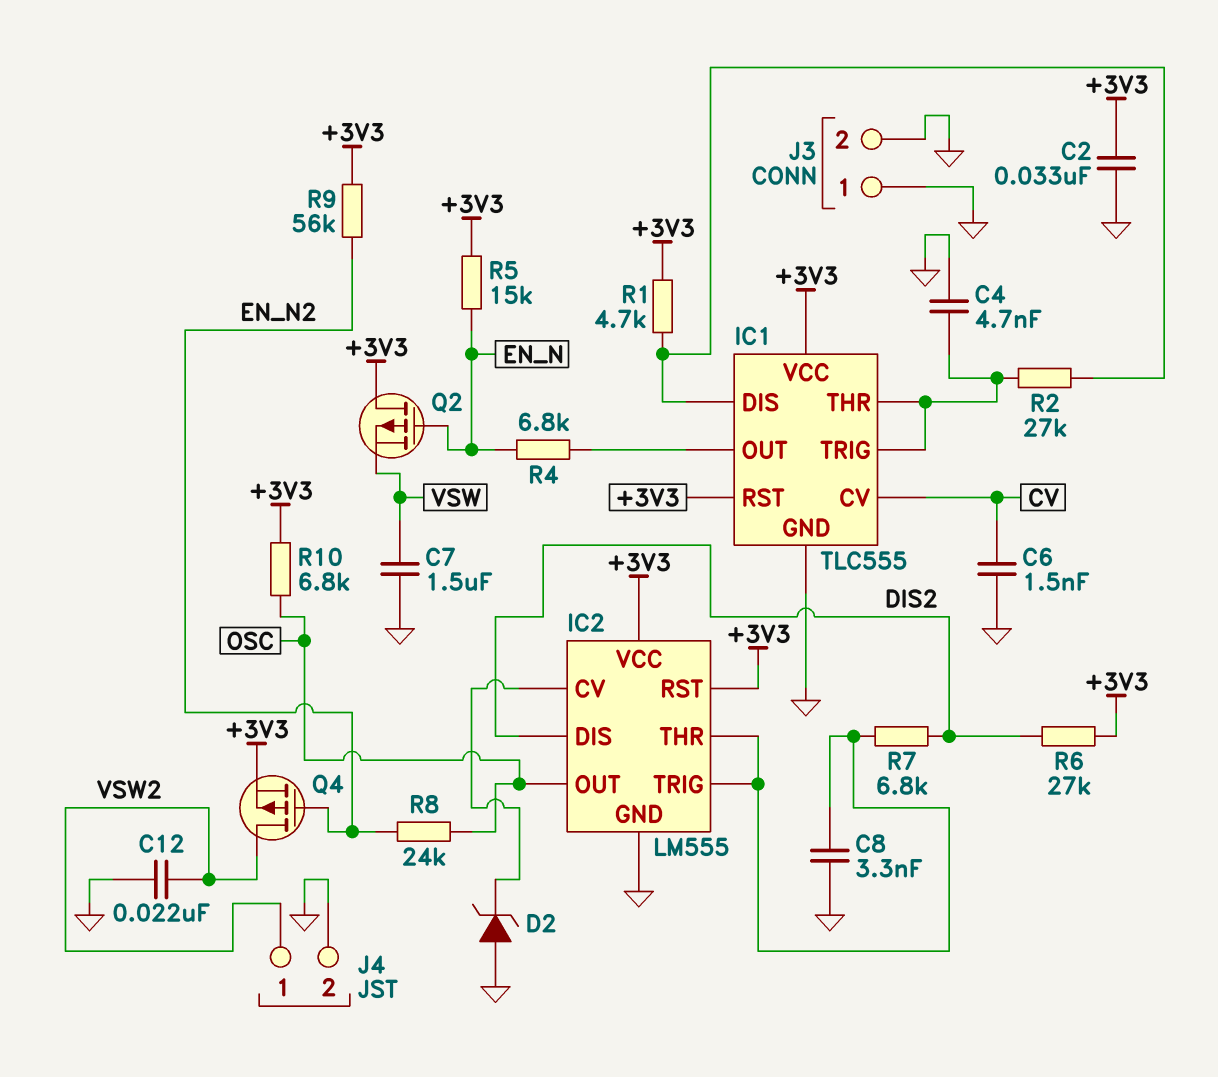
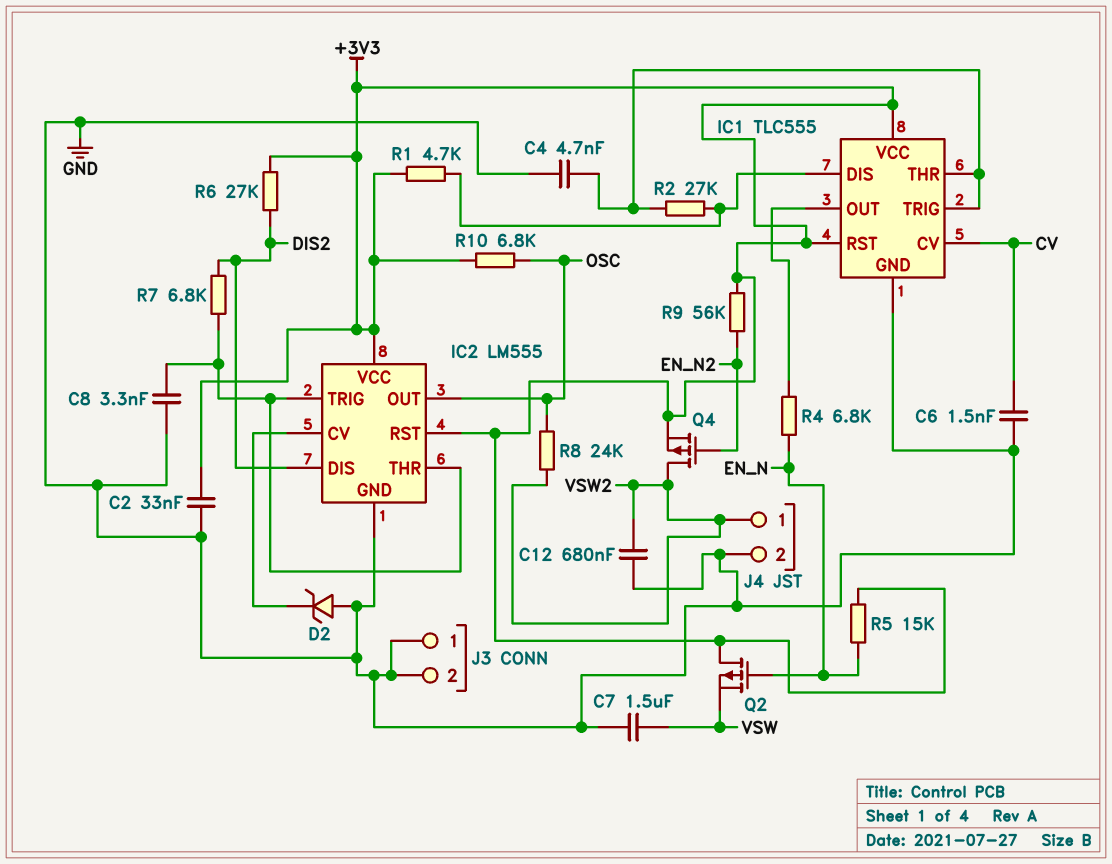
C12: 22nF (GND, VSW2) -> 680nF (GND, VSW2)
R8: 24k (EN_N2, OSC) -> 24k (OSC, VSW2)

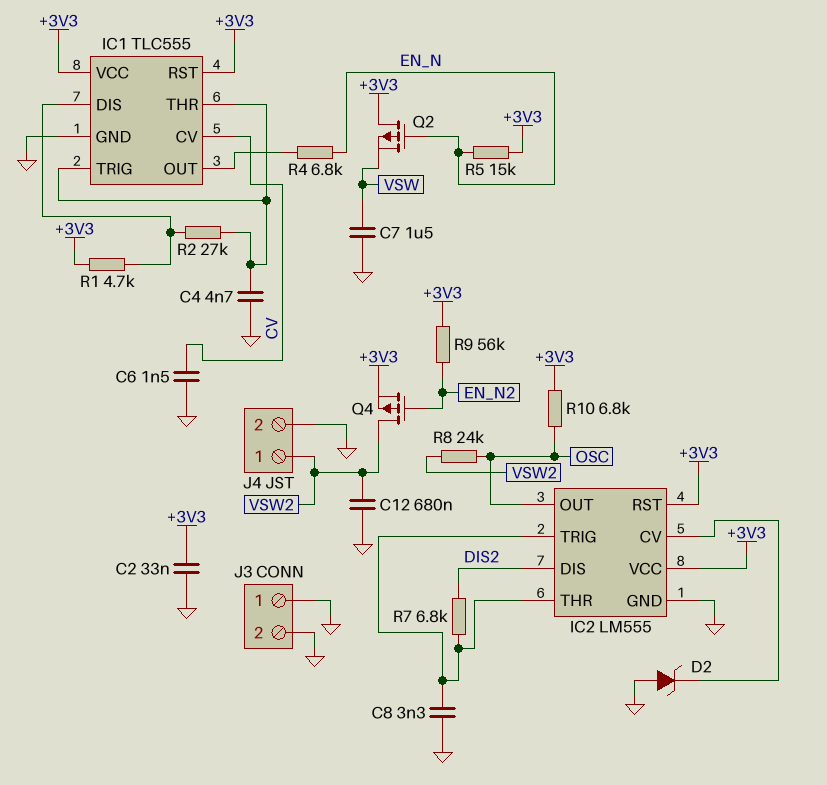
R6: 27k (+3V3, DIS2) -> none

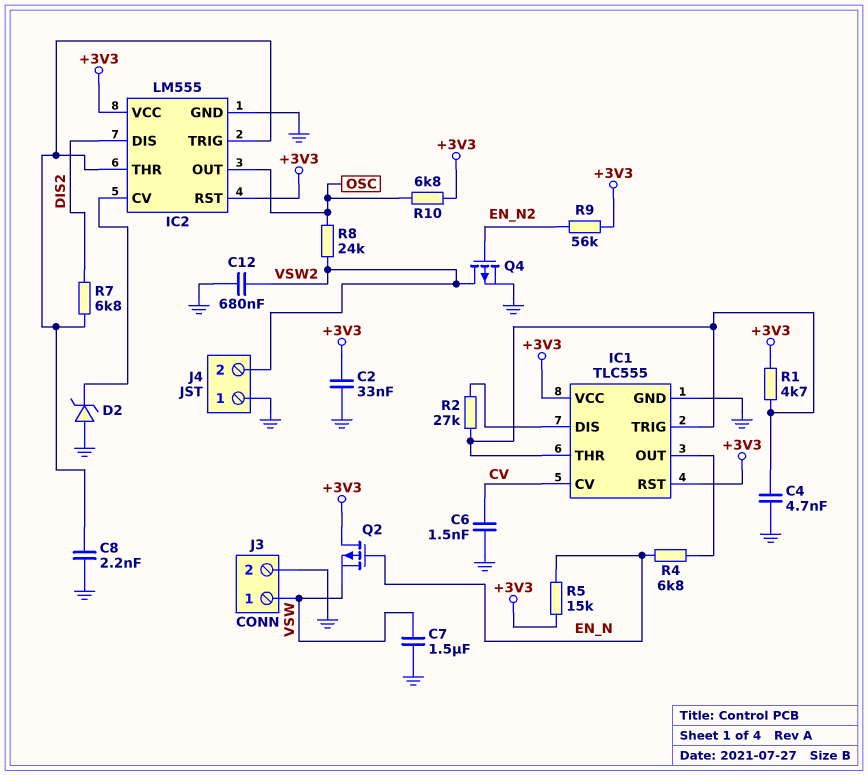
C8: 3.3nF (GND, IC2/THR) -> 2.2nF (GND, IC2/THR)
J3 pin 1: GND -> VSW
J4 pin 1: VSW2 -> GND
J4 pin 2: GND -> VSW2
Q4: PMOS (G EN_N2, D VSW2, S +3V3) -> PMOS (G EN_N2, D VSW2, S GND)
R1: 4.7k (+3V3, IC1/DIS) -> 4.7k (+3V3, IC1/THR)

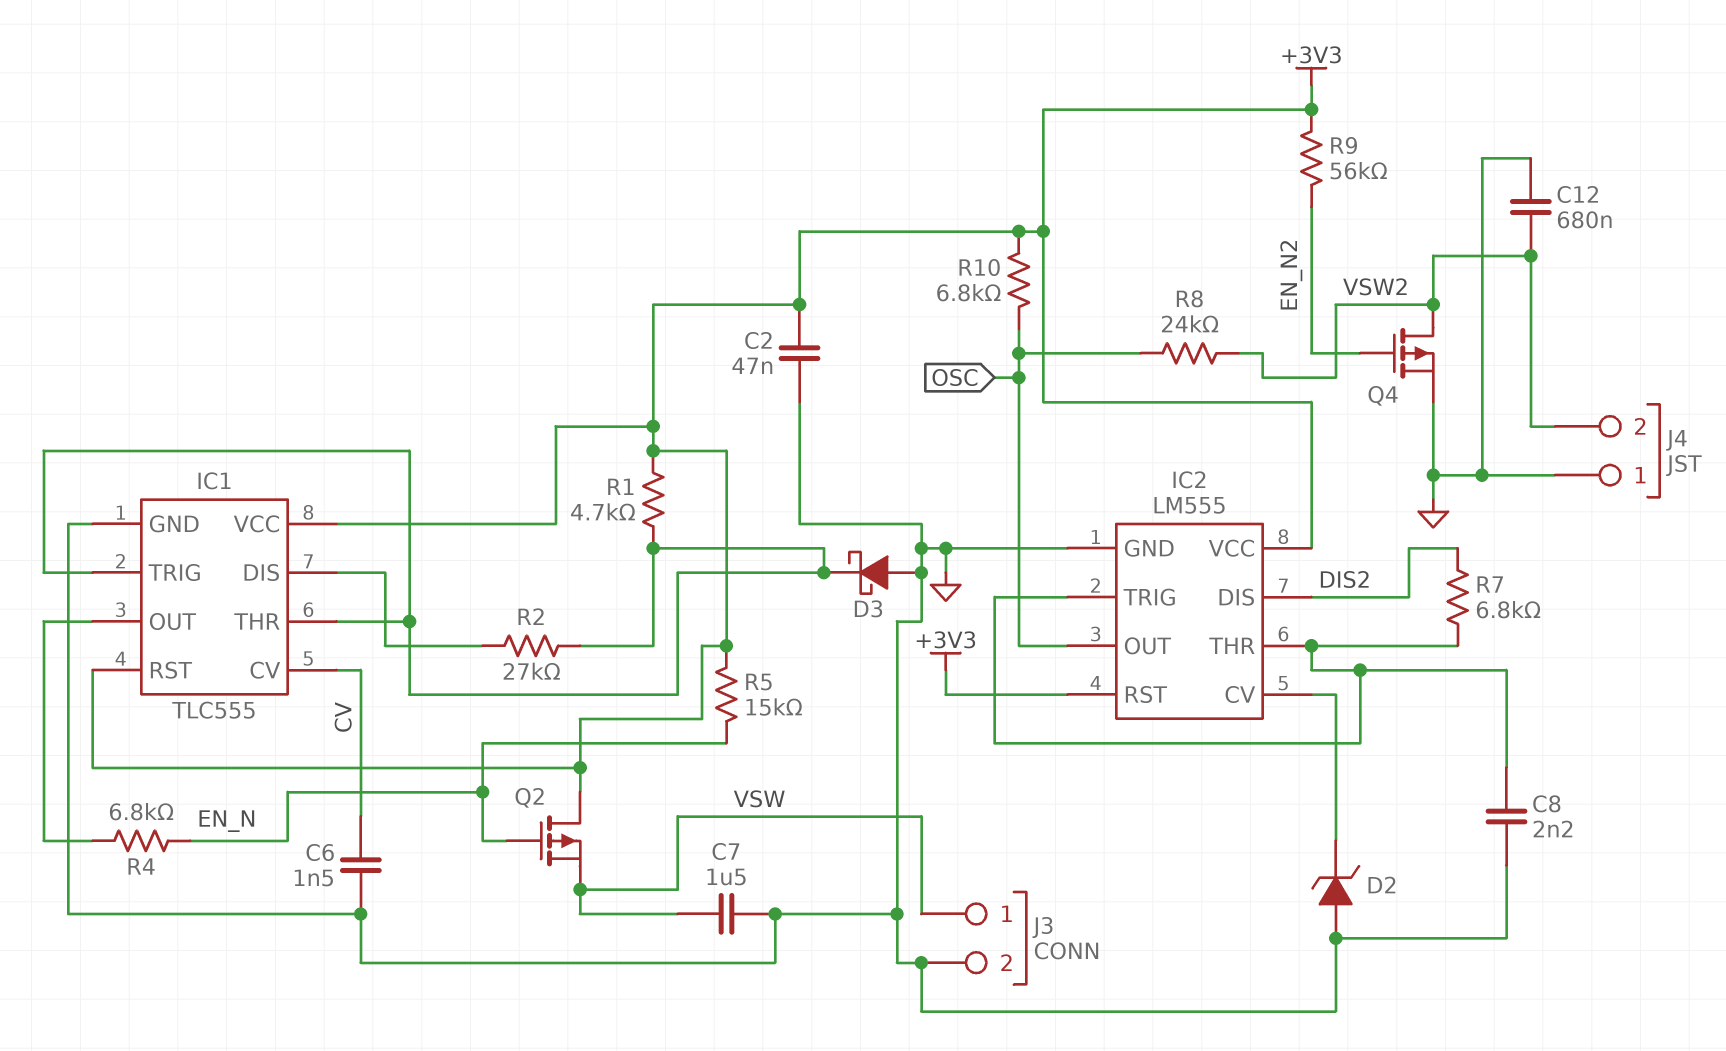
C2: 33nF (+3V3, GND) -> 47nF (+3V3, GND)
C4: 4.7nF (GND, IC1/THR) -> none
D3: none -> schottky (A GND, K IC1/THR)

